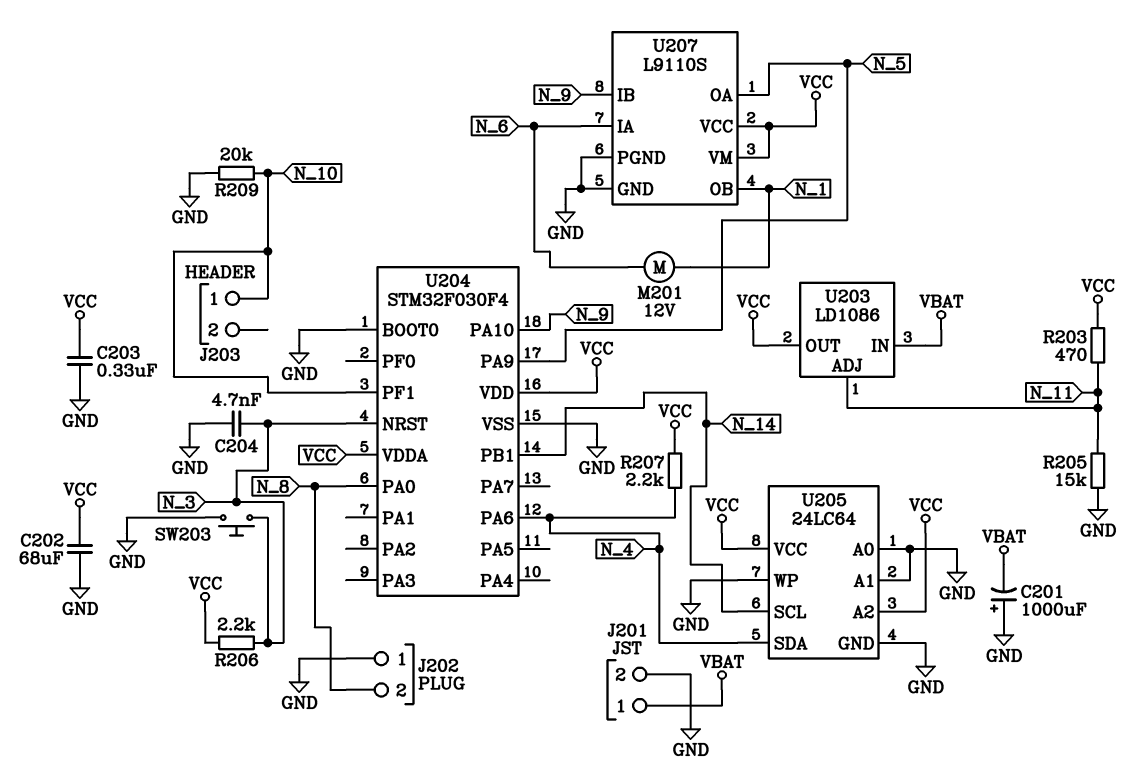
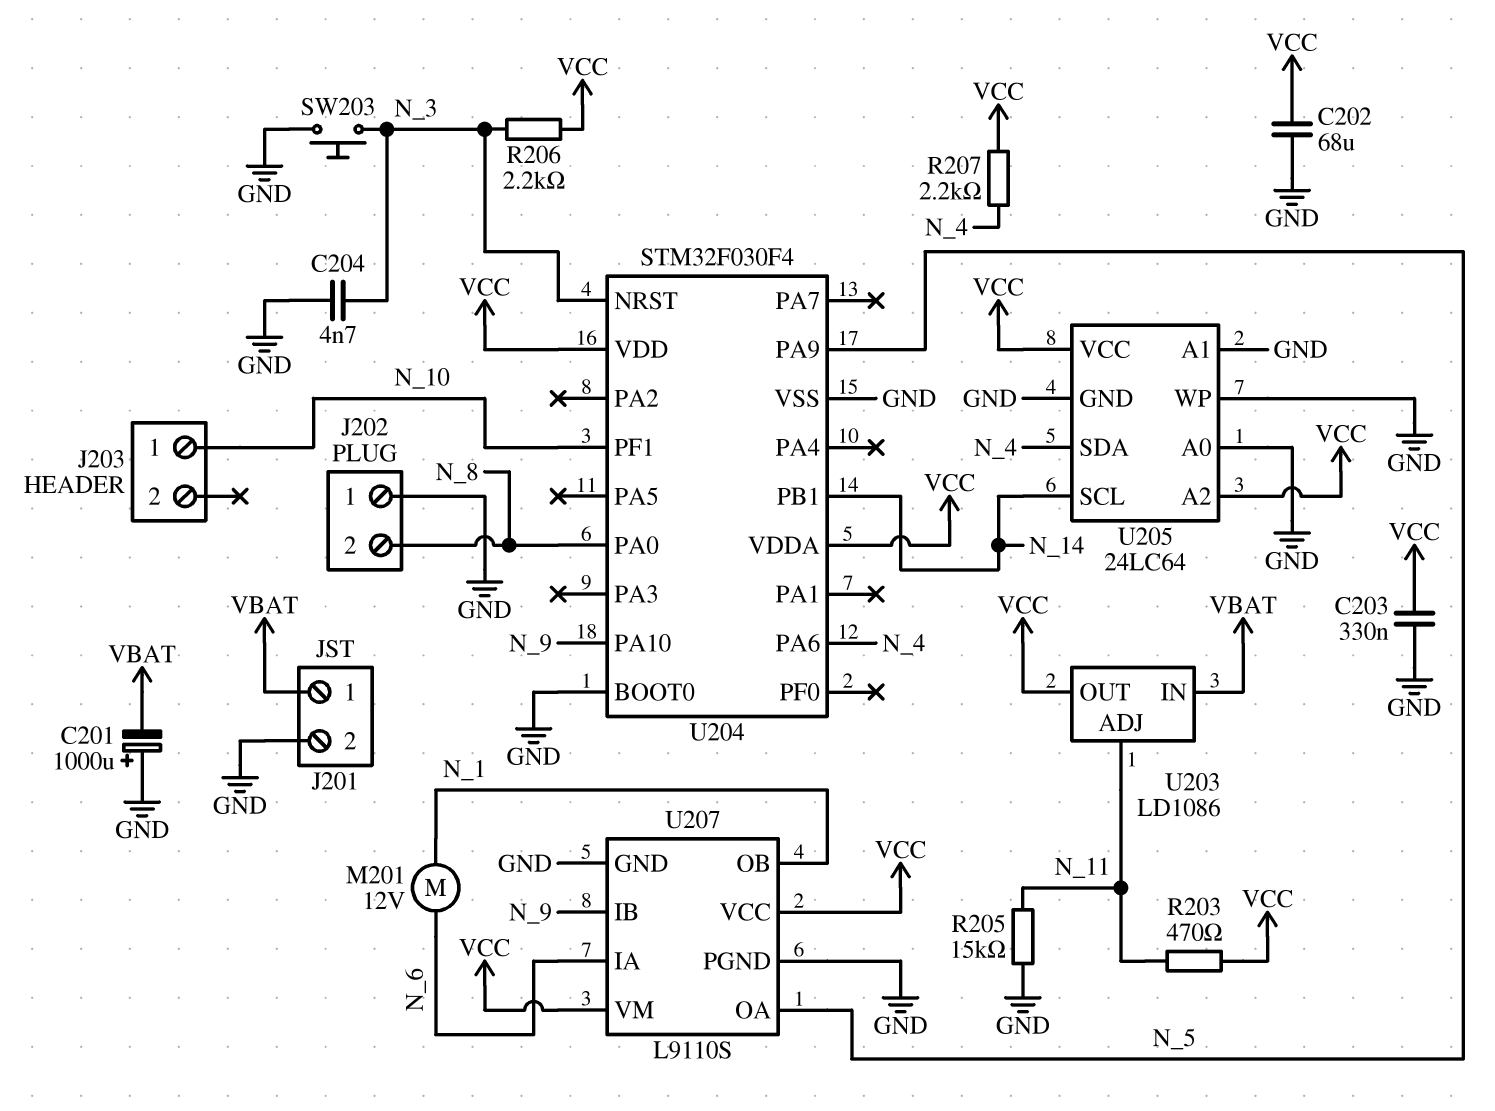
R209: 20k (GND, N_10) -> none

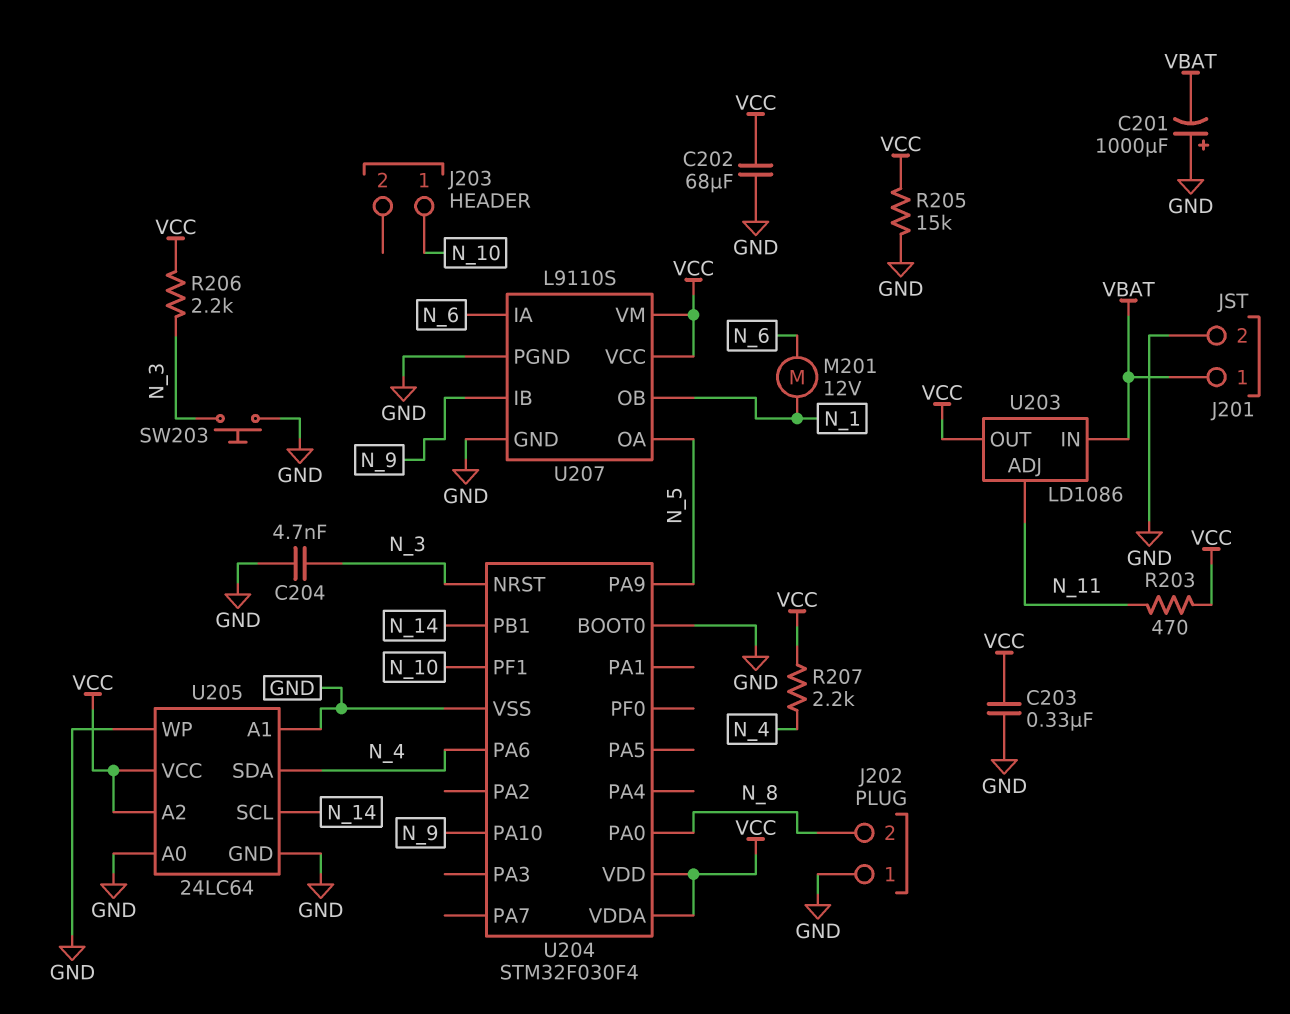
R205: 15k (GND, N_11) -> 15k (GND, VCC)

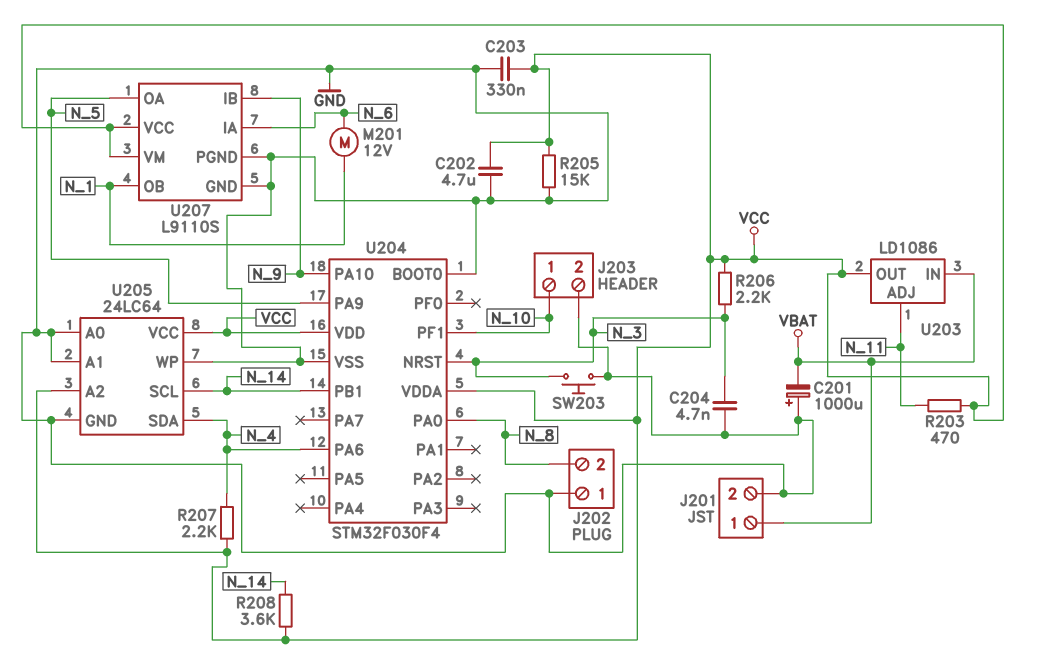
C202: 68uF (GND, VCC) -> 4.7uF (GND, VCC)
J203 pin 2: none -> GND
R208: none -> 3.6k (N_14, VCC)

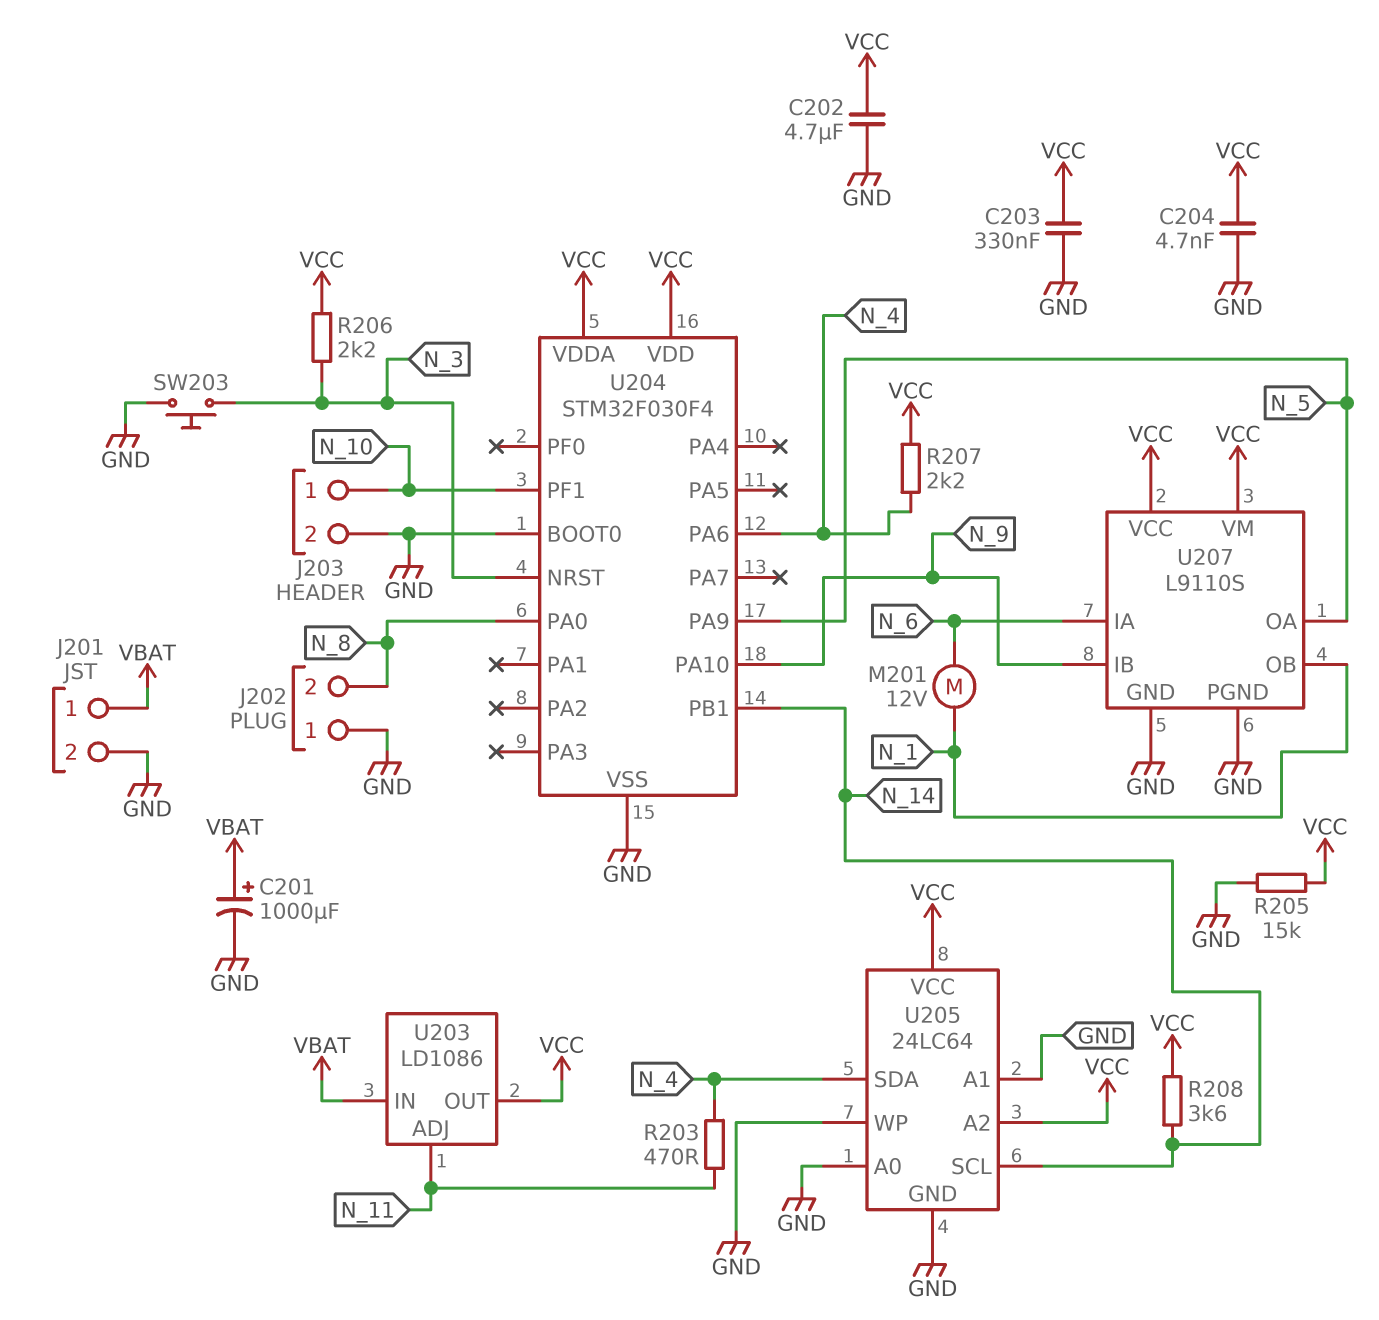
C201: 1000uF (plus GND, minus VBAT) -> 1000uF (plus VBAT, minus GND)
C204: 4.7nF (GND, N_3) -> 4.7nF (GND, VCC)
R203: 470 (N_11, VCC) -> 470 (N_4, N_11)

